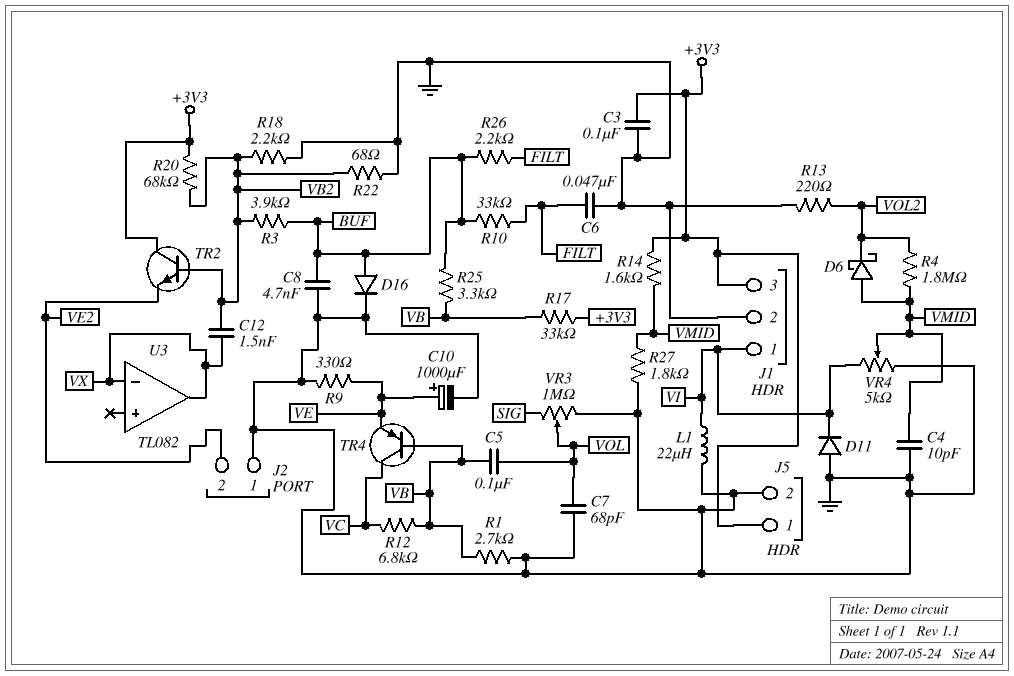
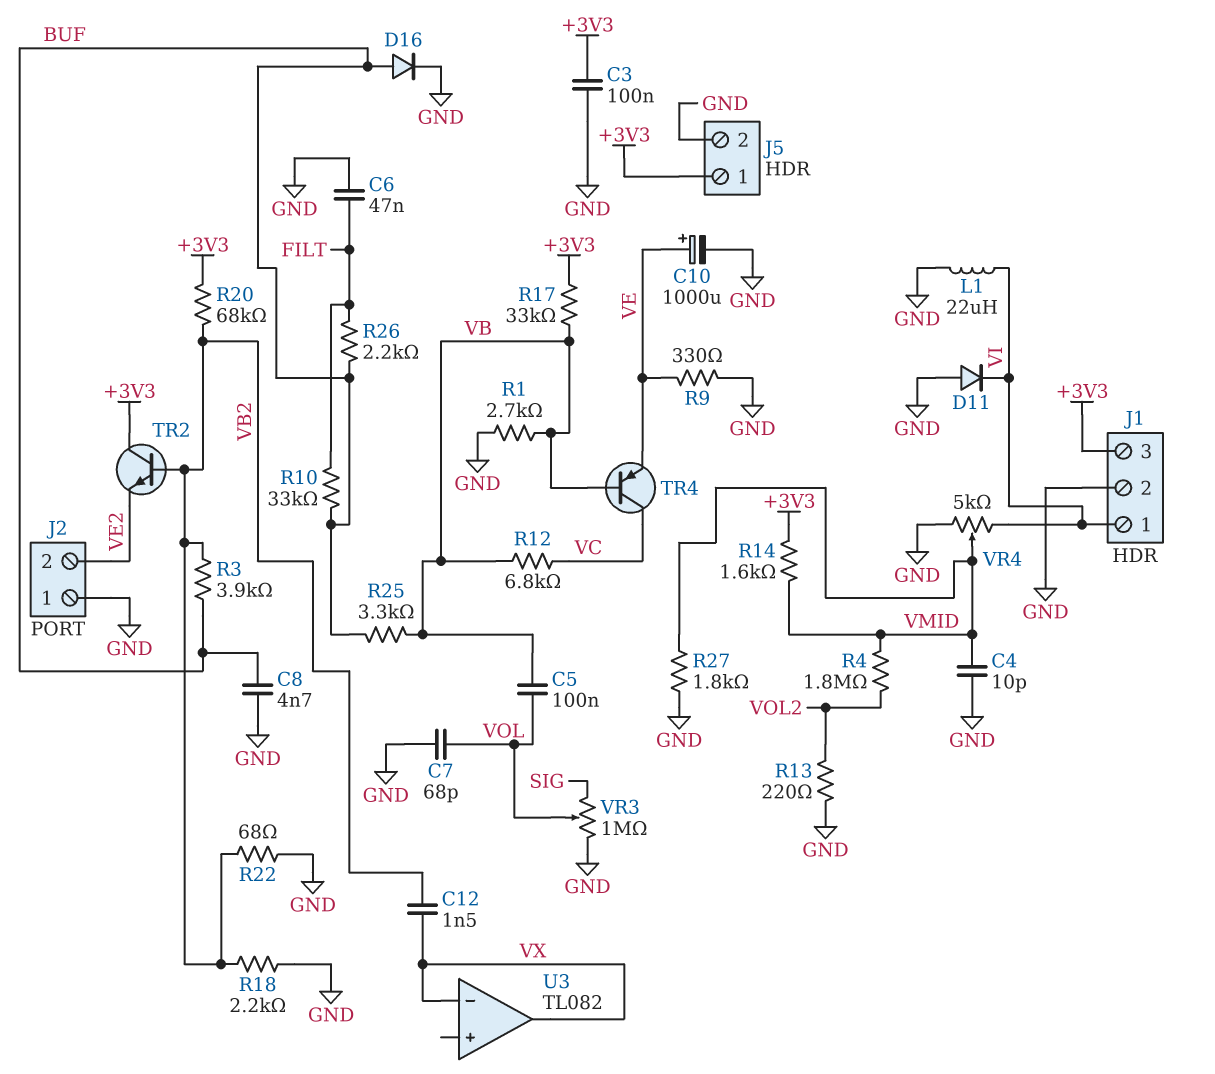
D6: schottky (A VMID, K VOL2) -> none

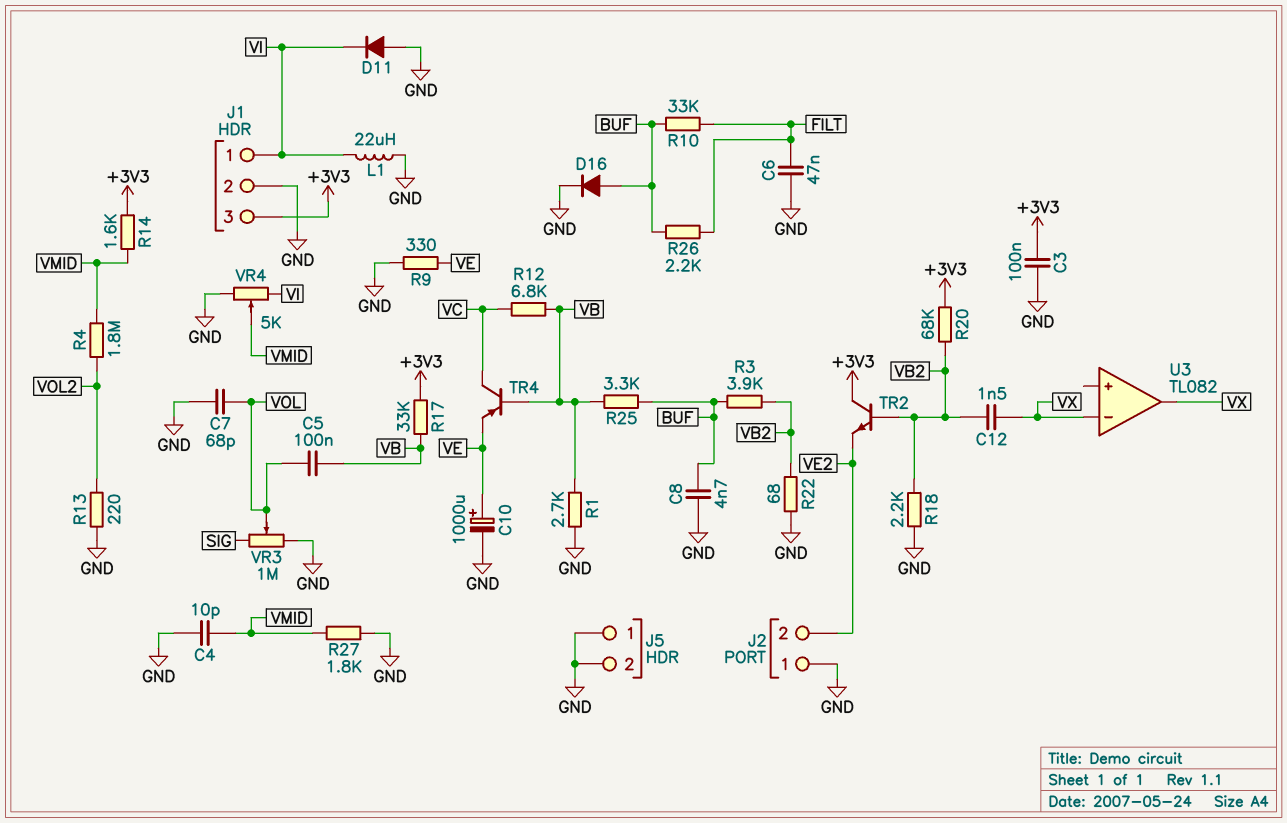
J5 pin 1: +3V3 -> GND

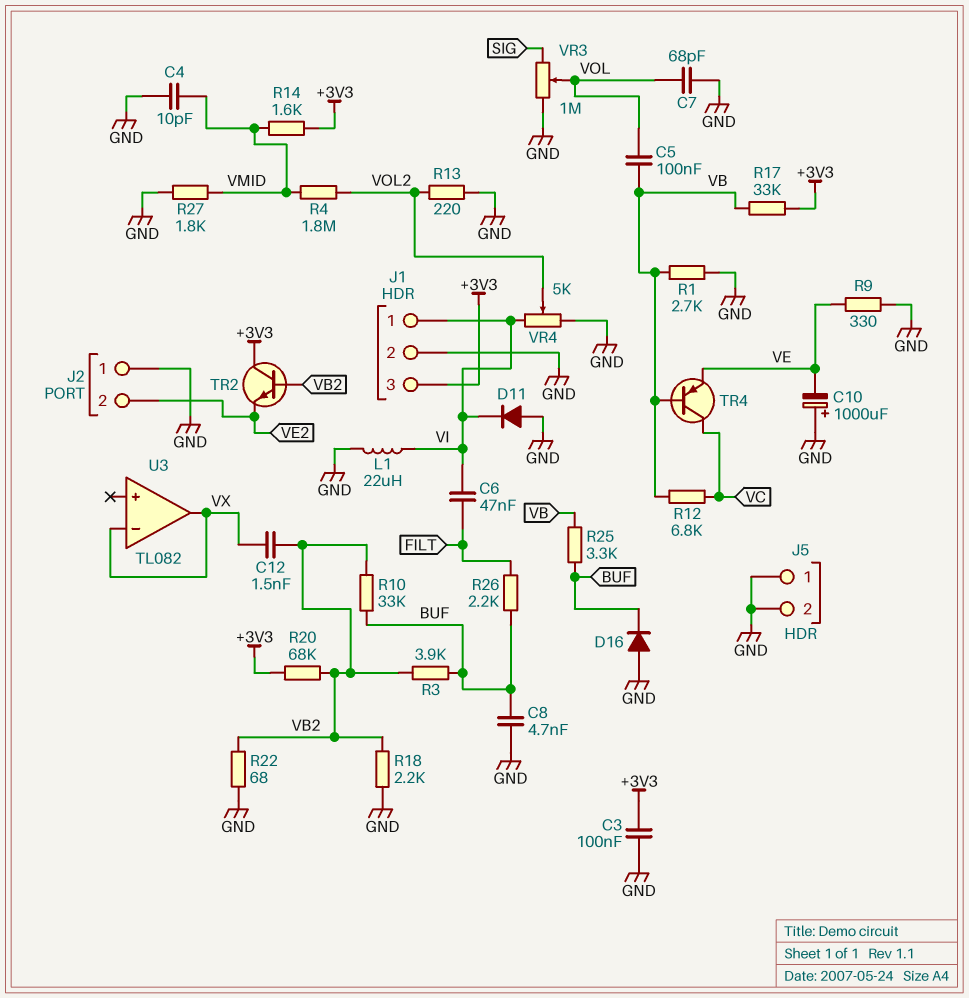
C6: 47nF (FILT, GND) -> 47nF (FILT, VI)
C10: 1000uF (plus VE, minus GND) -> 1000uF (plus GND, minus VE)
D16: diode (A BUF, K GND) -> diode (A GND, K BUF)
R10: 33k (BUF, FILT) -> 33k (BUF, VB2)
VR4: 5k (GND, VI, wiper VMID) -> 5k (GND, VI, wiper VOL2)

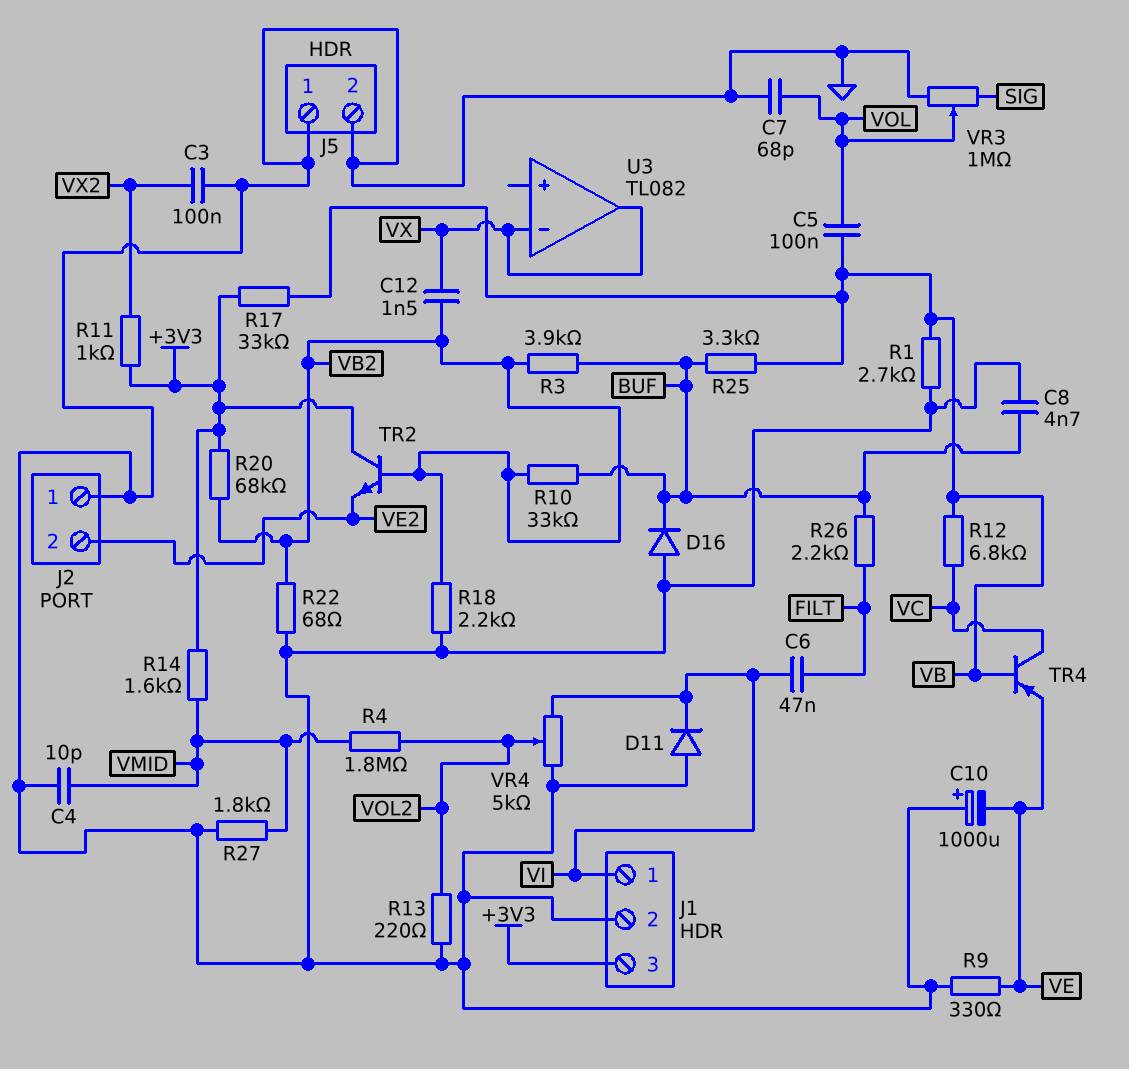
C3: 100nF (+3V3, GND) -> 100nF (GND, VX2)
L1: 22uH (GND, VI) -> none
R11: none -> 1k (+3V3, VX2)

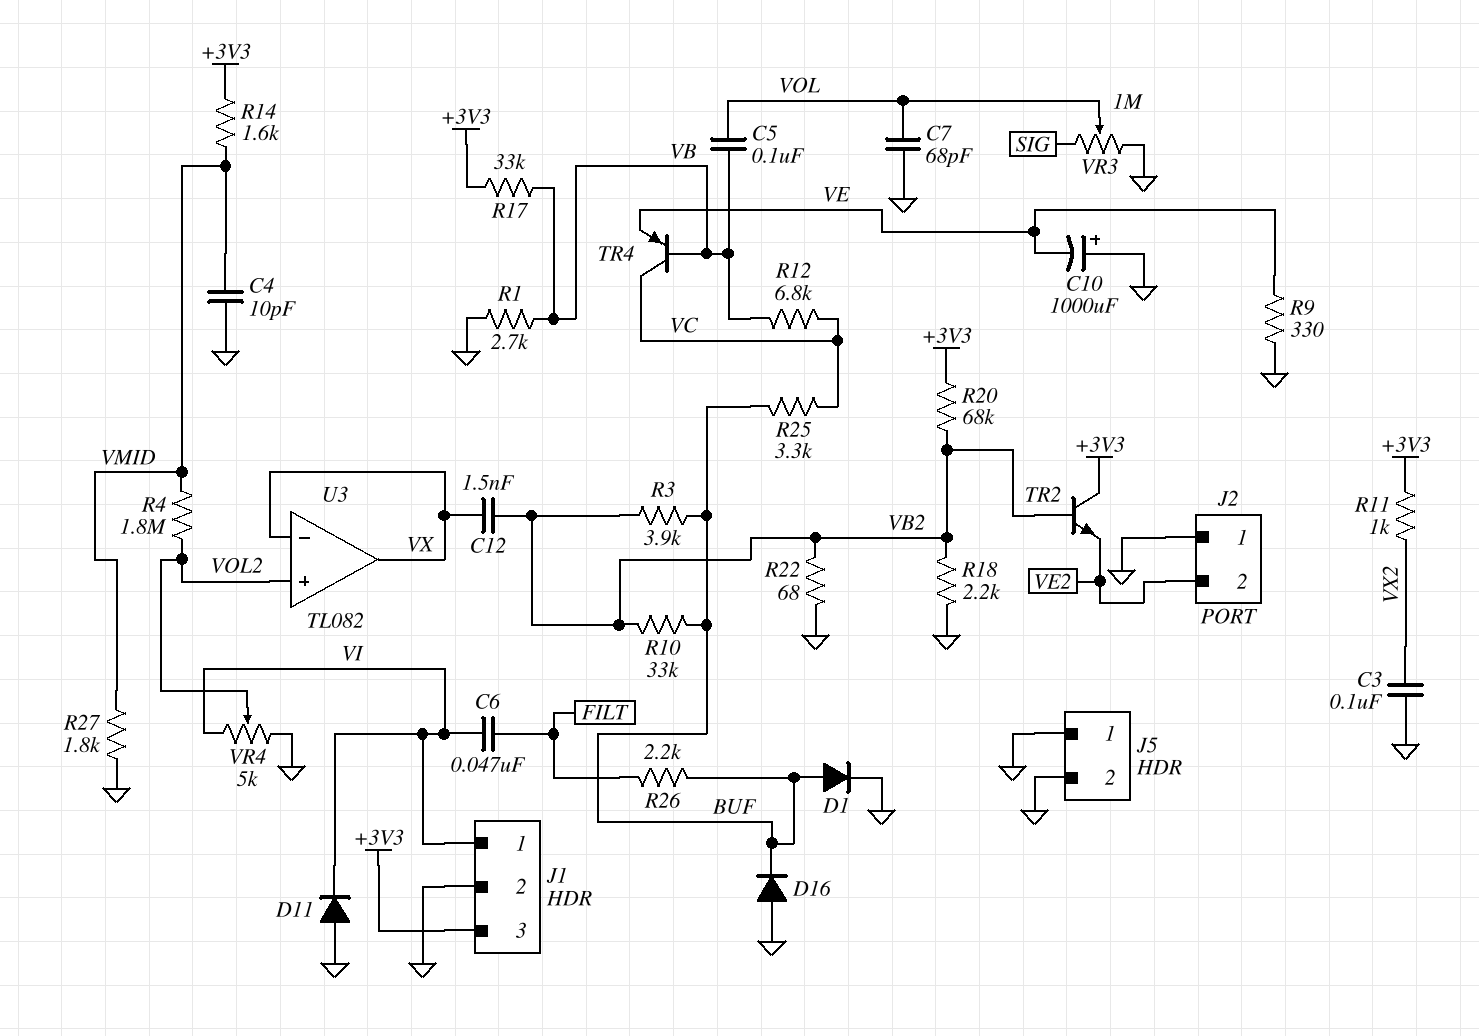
C8: 4.7nF (BUF, GND) -> none
D1: none -> diode (A BUF, K GND)
R13: 220 (GND, VOL2) -> none
R25: 3.3k (BUF, VB) -> 3.3k (BUF, VC)
U3 pin in+: none -> VOL2

